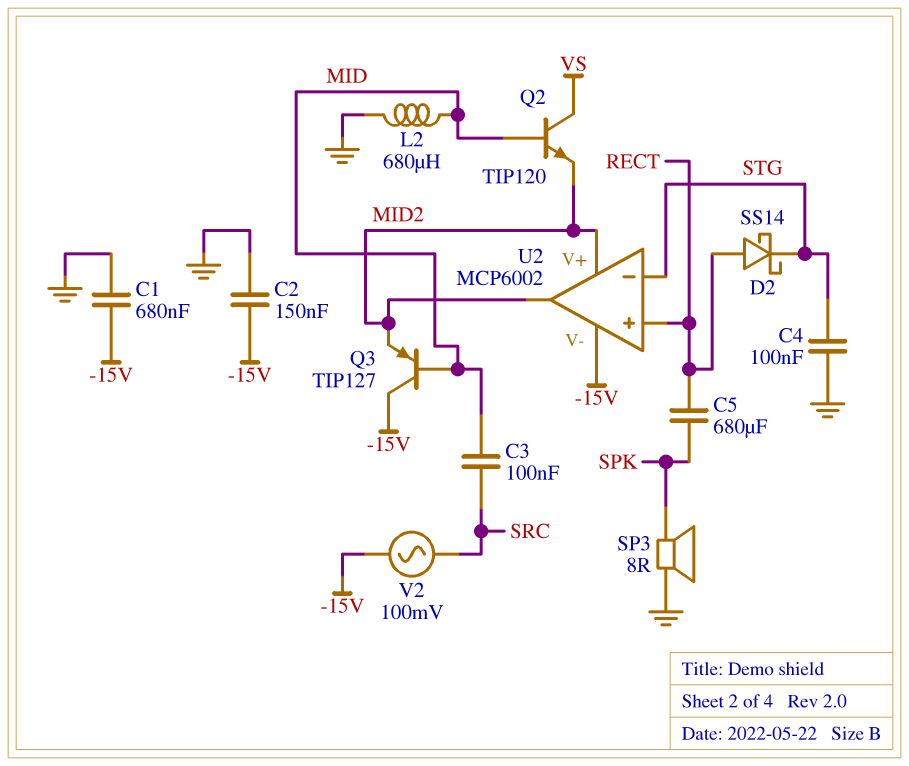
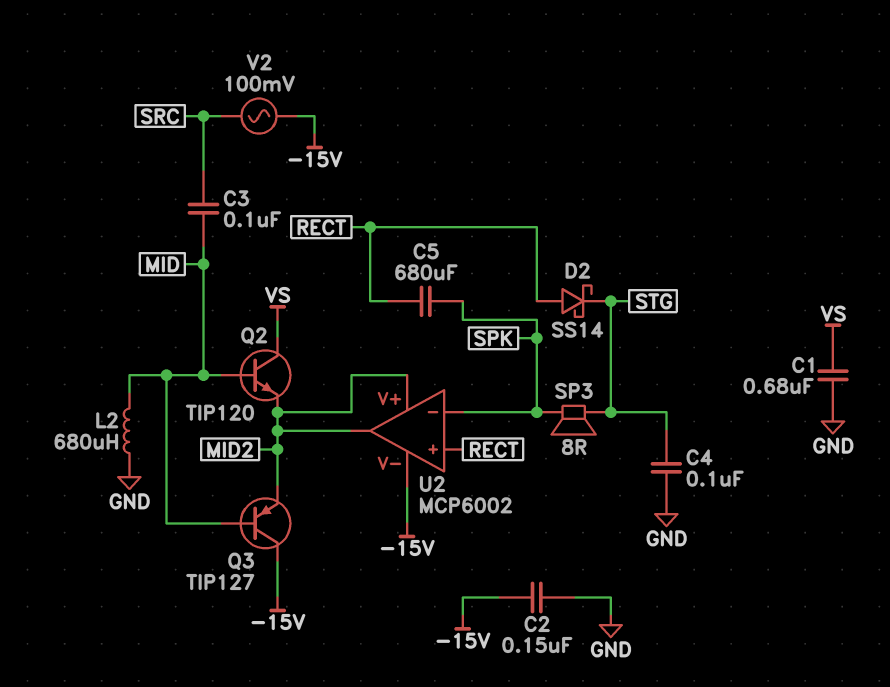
C1: 680nF (-15V, GND) -> 680nF (GND, VS)
SP3: speaker 8R (GND, SPK) -> speaker 8R (SPK, STG)
U2 pin in-: STG -> SPK

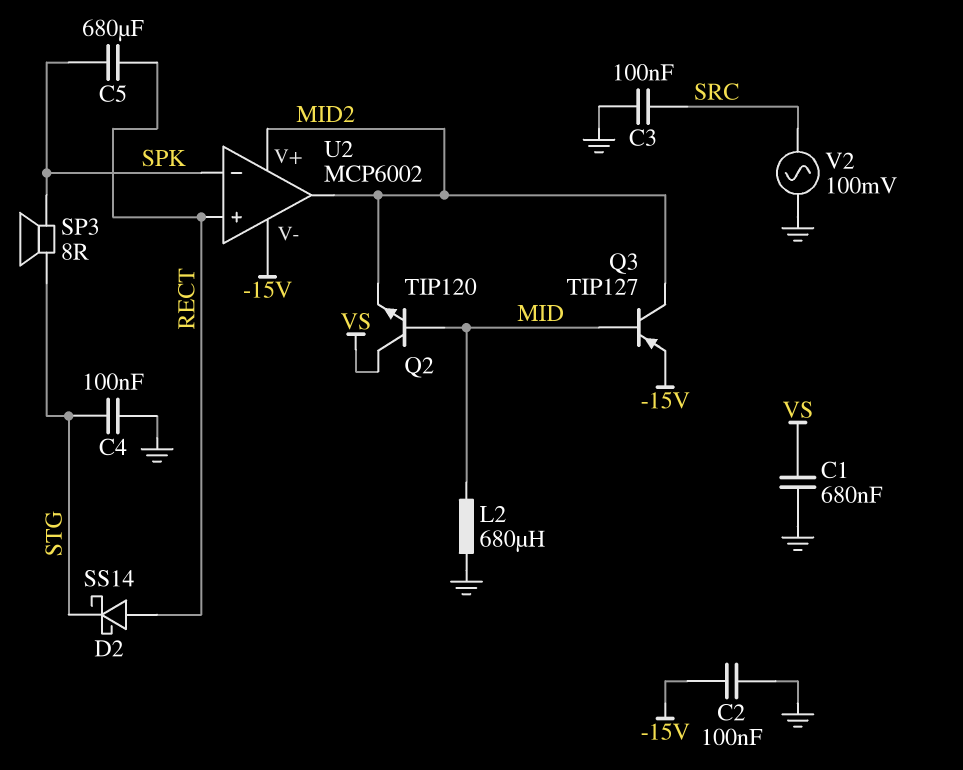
C2: 150nF (-15V, GND) -> 100nF (-15V, GND)
C3: 100nF (MID, SRC) -> 100nF (GND, SRC)
Q3: PNP TIP127 (B MID, C -15V, E MID2) -> PNP TIP127 (B MID, C MID2, E -15V)
V2: AC 100mV (-15V, SRC) -> AC 100mV (GND, SRC)

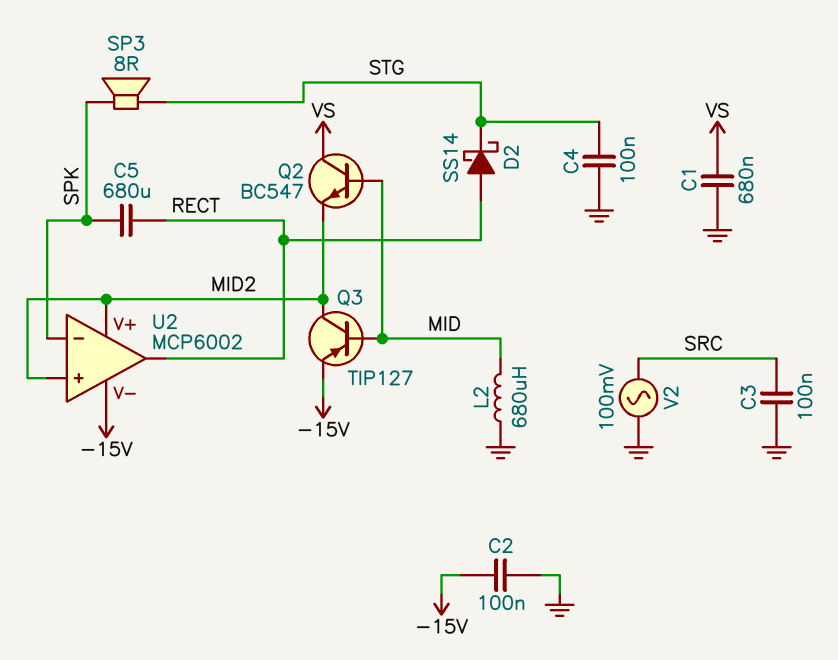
Q2: NPN TIP120 (B MID, C VS, E MID2) -> NPN BC547 (B MID, C VS, E MID2)
U2 pin in+: RECT -> MID2
U2 pin out: MID2 -> RECT

